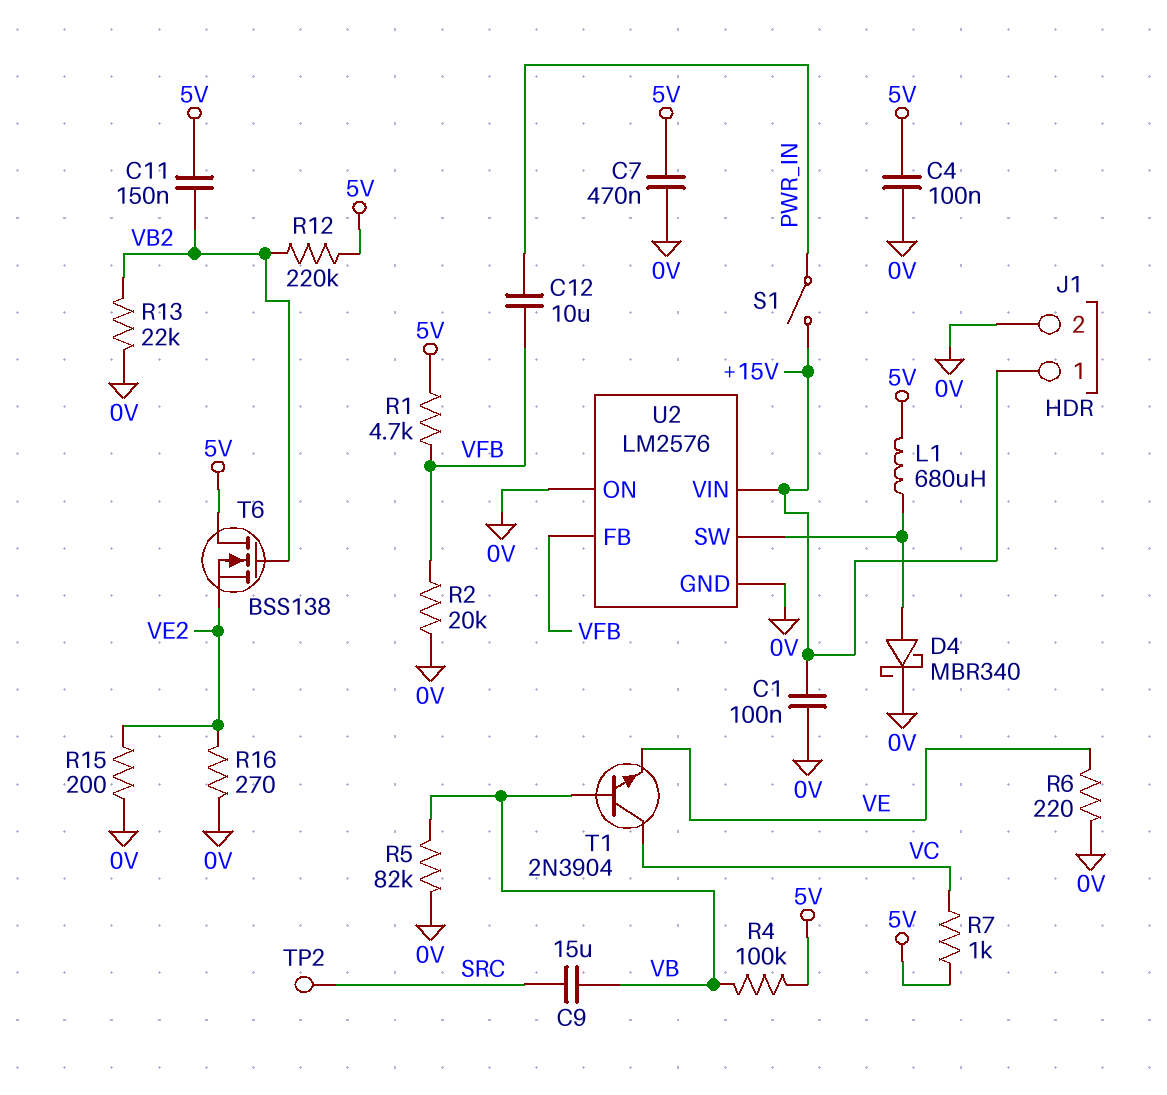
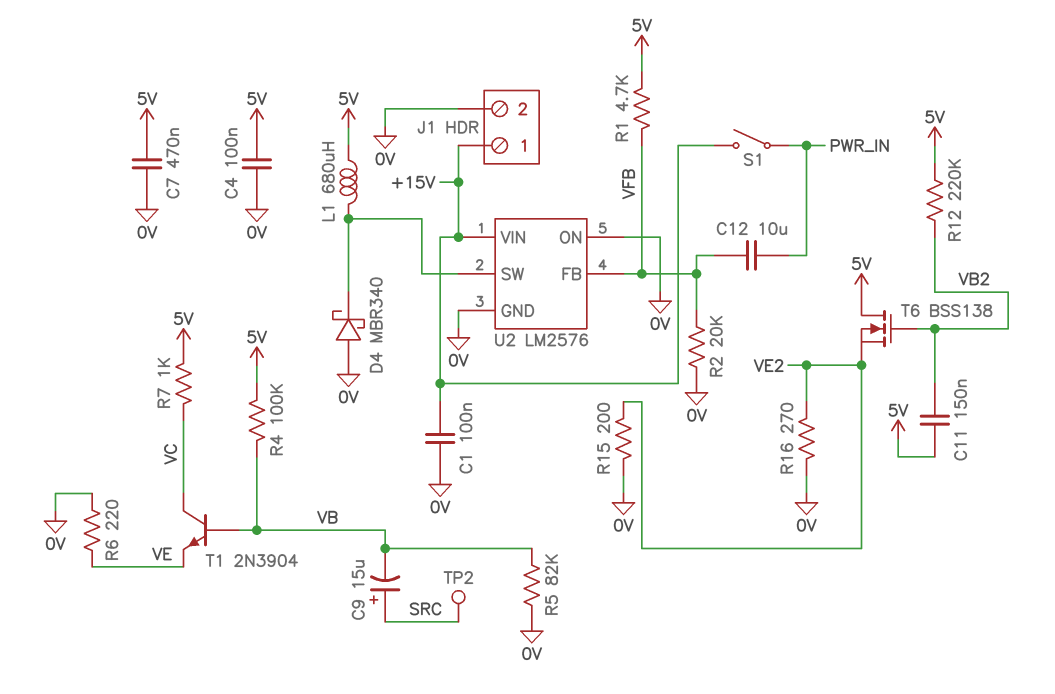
C9: 15uF (SRC, VB) -> 15uF (plus SRC, minus VB)
D4: schottky MBR340 (A U2/SW, K 0V) -> schottky MBR340 (A 0V, K U2/SW)
R13: 22k (0V, VB2) -> none

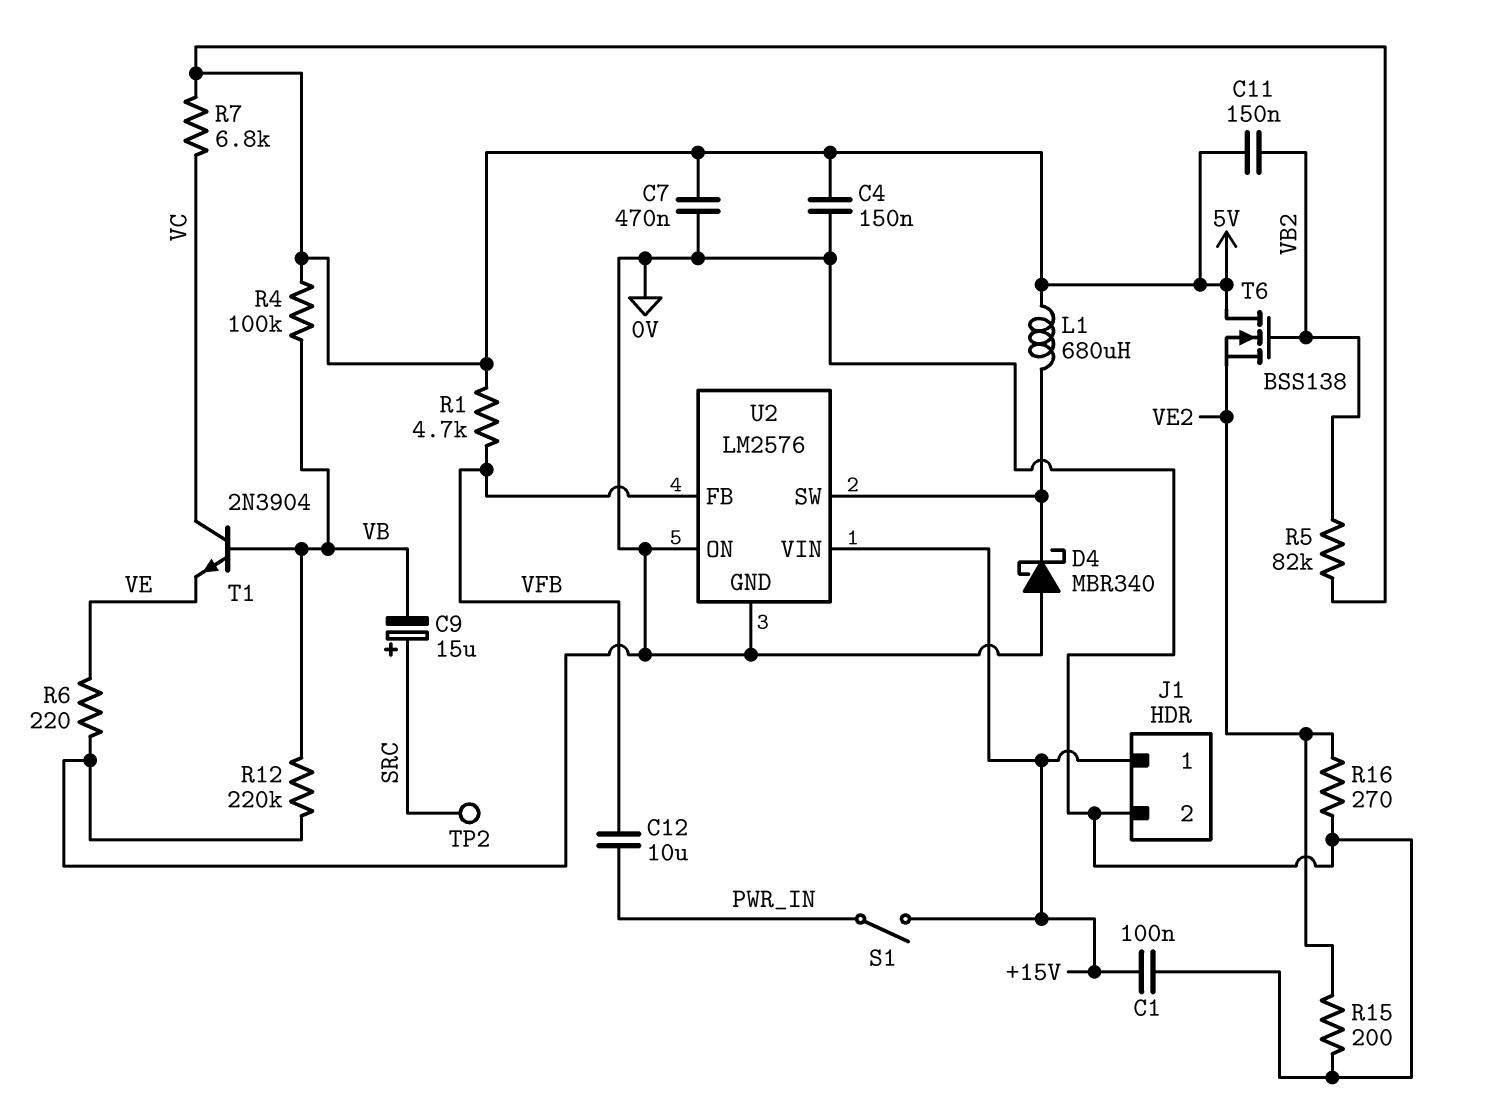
C4: 100nF (0V, 5V) -> 150nF (0V, 5V)
R2: 20k (0V, VFB) -> none
R5: 82k (0V, VB) -> 82k (5V, VB2)
R7: 1k (5V, VC) -> 6.8k (5V, VC)
R12: 220k (5V, VB2) -> 220k (0V, VB)

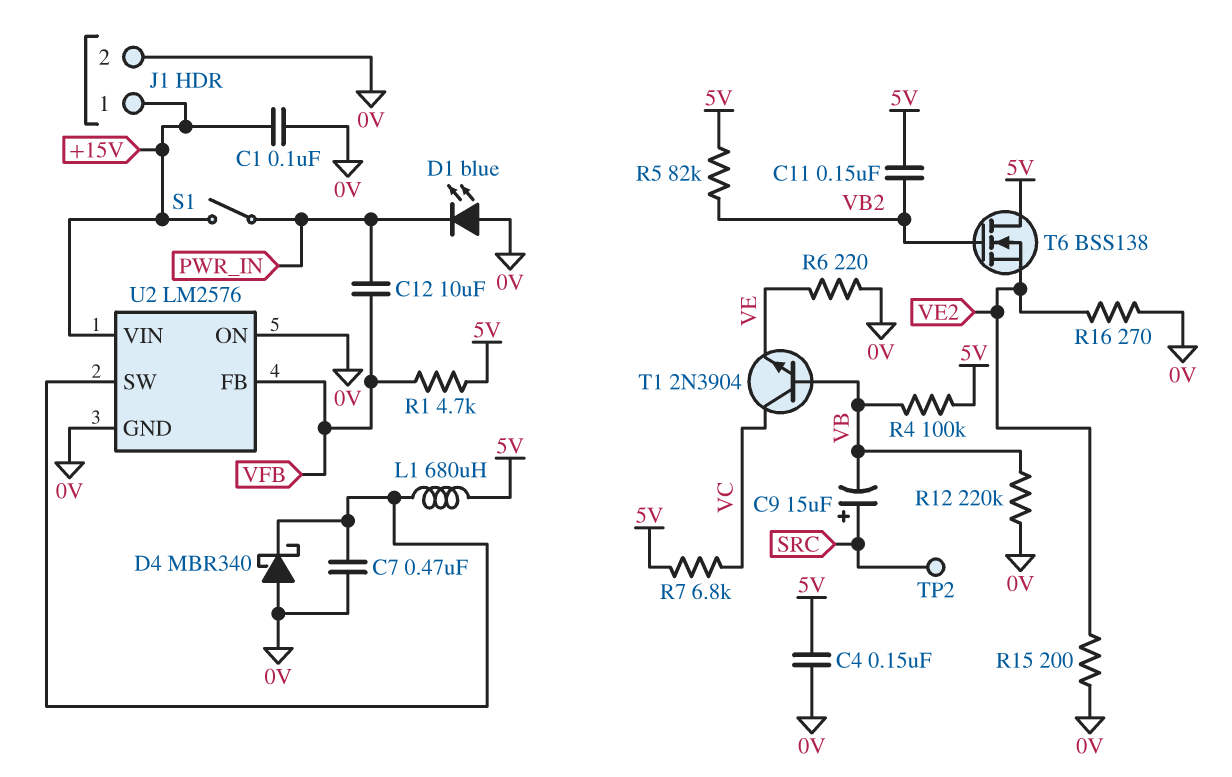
C7: 470nF (0V, 5V) -> 470nF (0V, U2/SW)
D1: none -> LED blue (A 0V, K PWR_IN)

